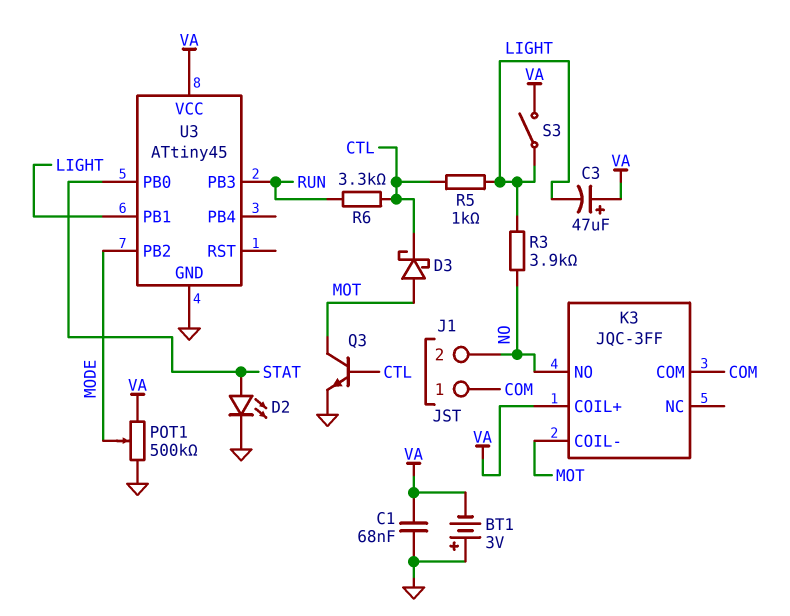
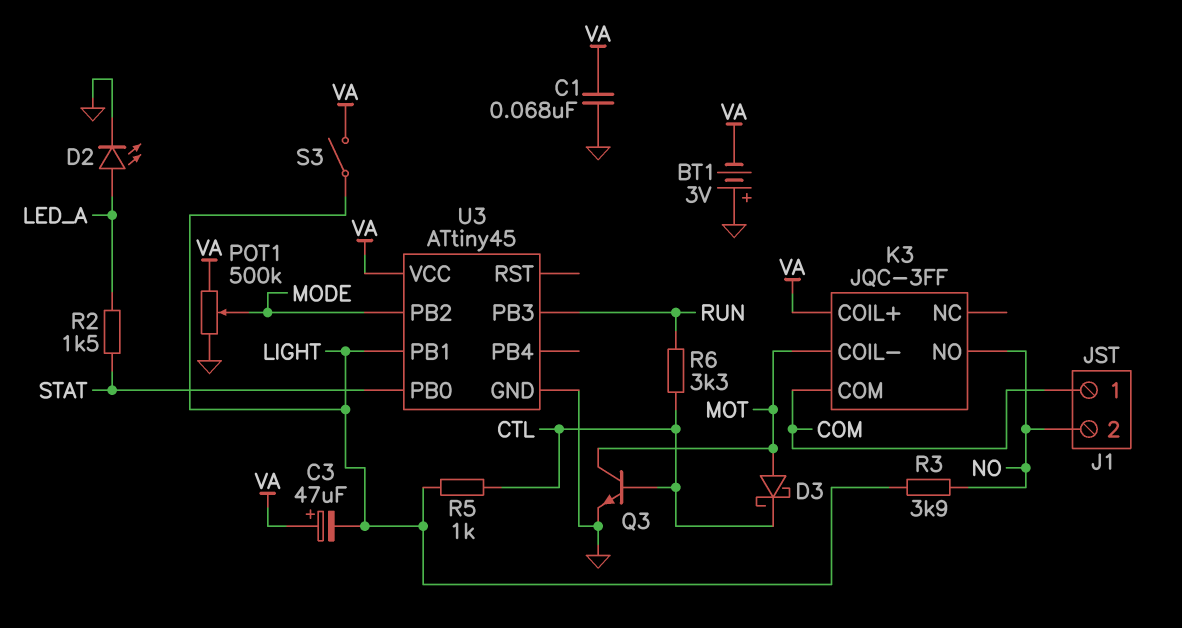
D2: LED (A STAT, K GND) -> LED (A LED_A, K GND)
R2: none -> 1.5k (LED_A, STAT)

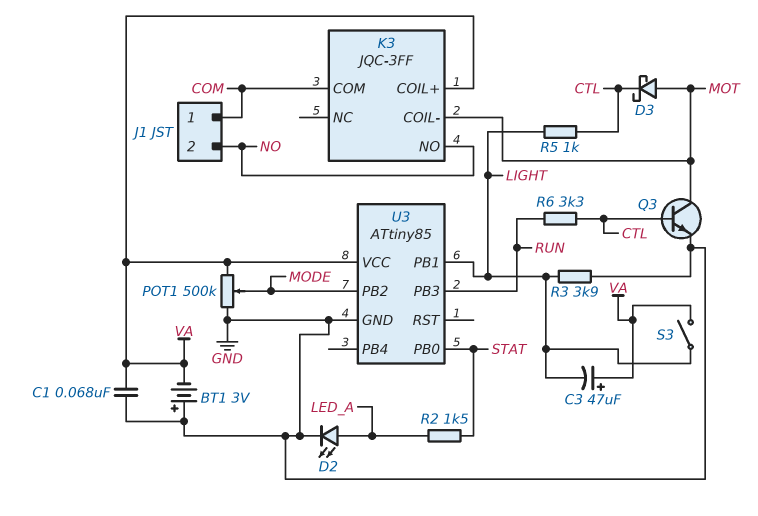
R3: 3.9k (LIGHT, NO) -> 3.9k (GND, LIGHT)
U3: ATtiny45 -> ATtiny85

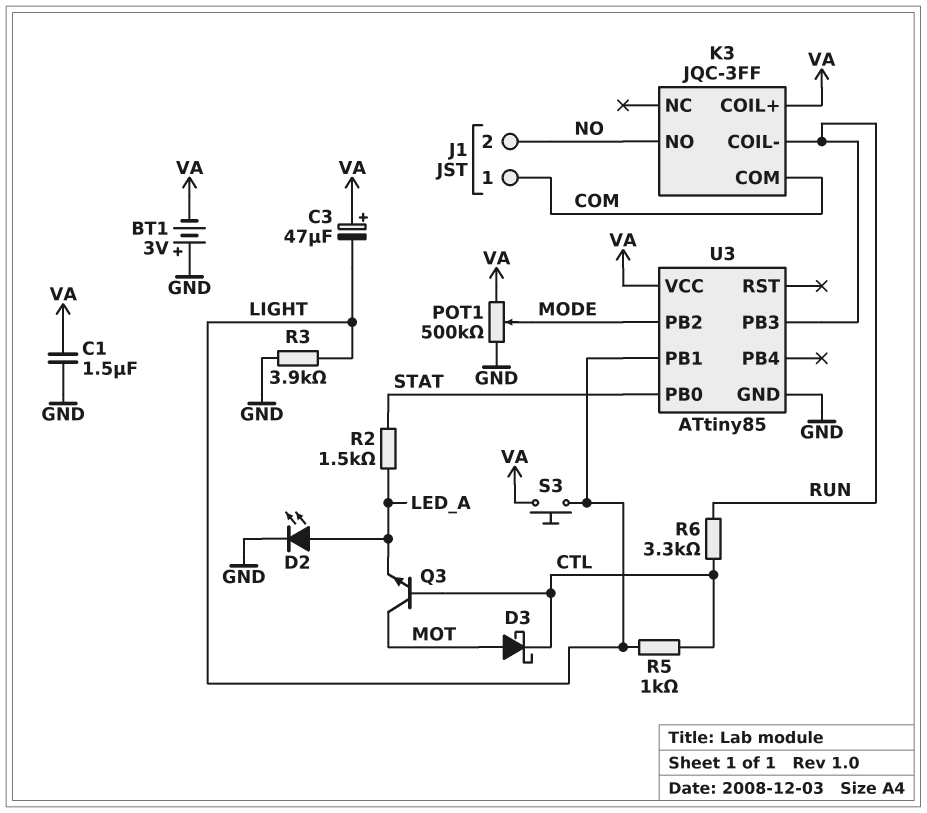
C1: 68nF (GND, VA) -> 1.5uF (GND, VA)
K3 pin COIL-: MOT -> RUN
Q3: NPN (B CTL, C MOT, E GND) -> NPN (B CTL, C MOT, E LED_A)
S3: switch (LIGHT, VA) -> button (LIGHT, VA)

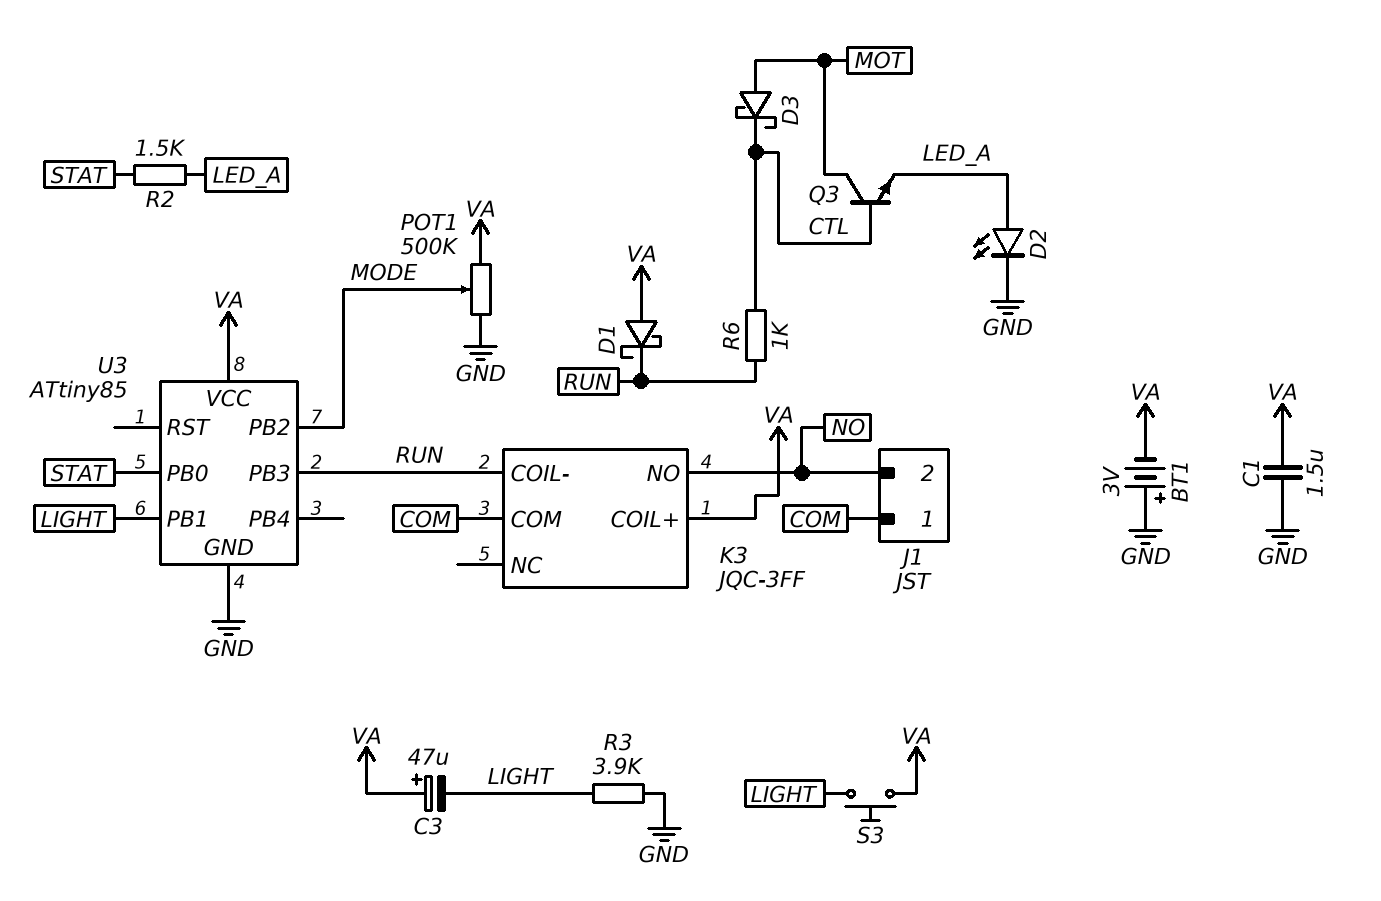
D1: none -> schottky (A VA, K RUN)
R5: 1k (CTL, LIGHT) -> none
R6: 3.3k (CTL, RUN) -> 1k (CTL, RUN)

